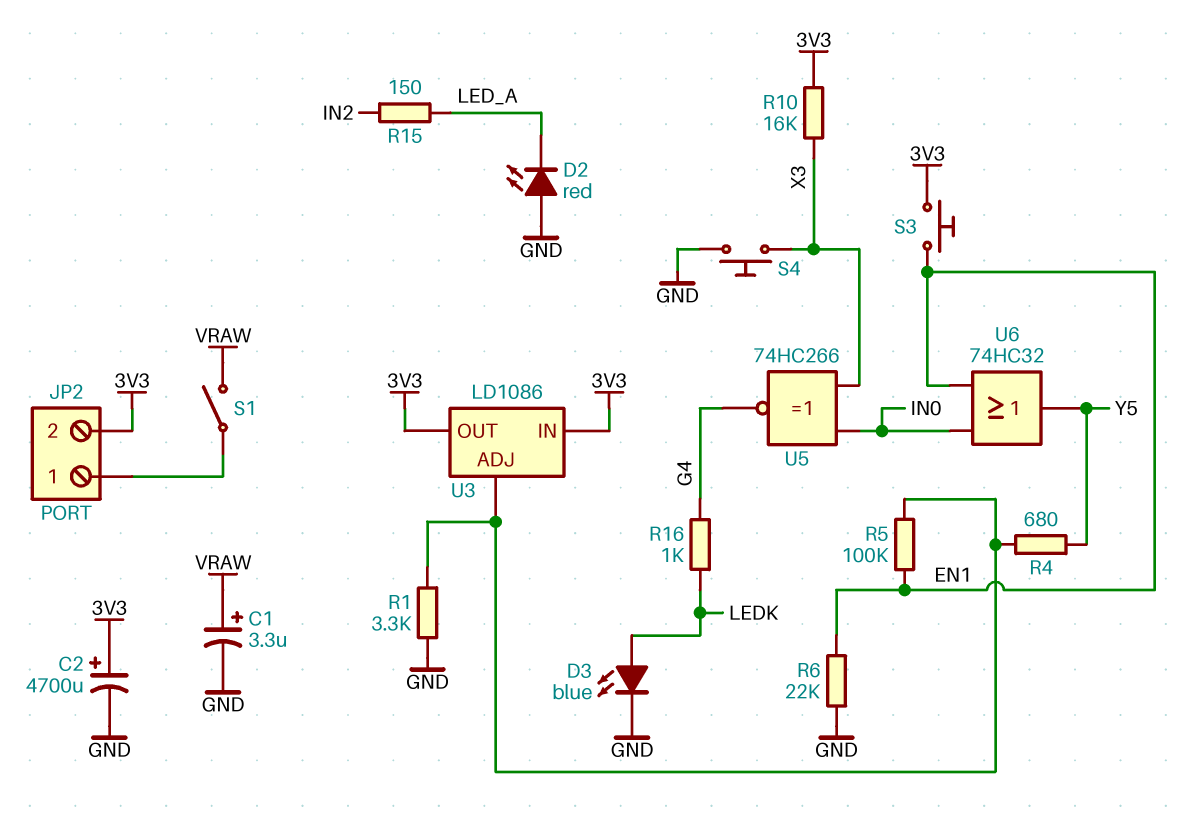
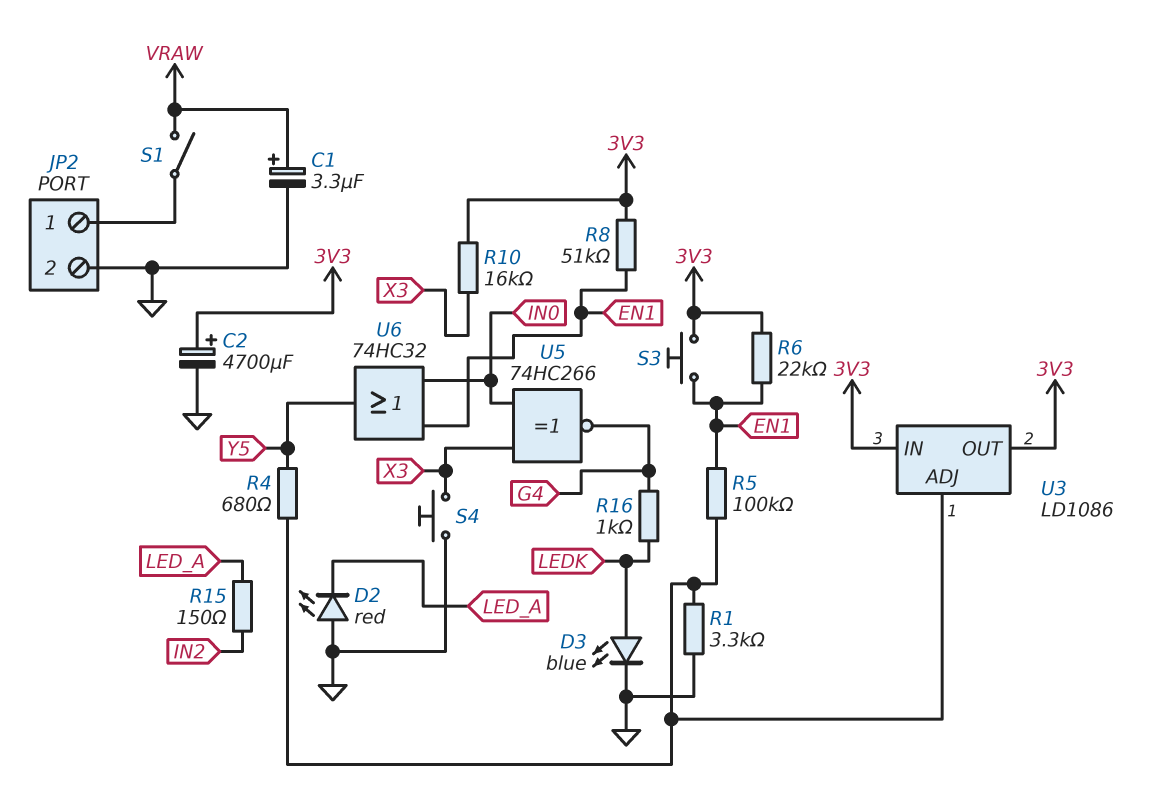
JP2 pin 2: 3V3 -> GND
R6: 22k (EN1, GND) -> 22k (3V3, EN1)
R8: none -> 51k (3V3, EN1)

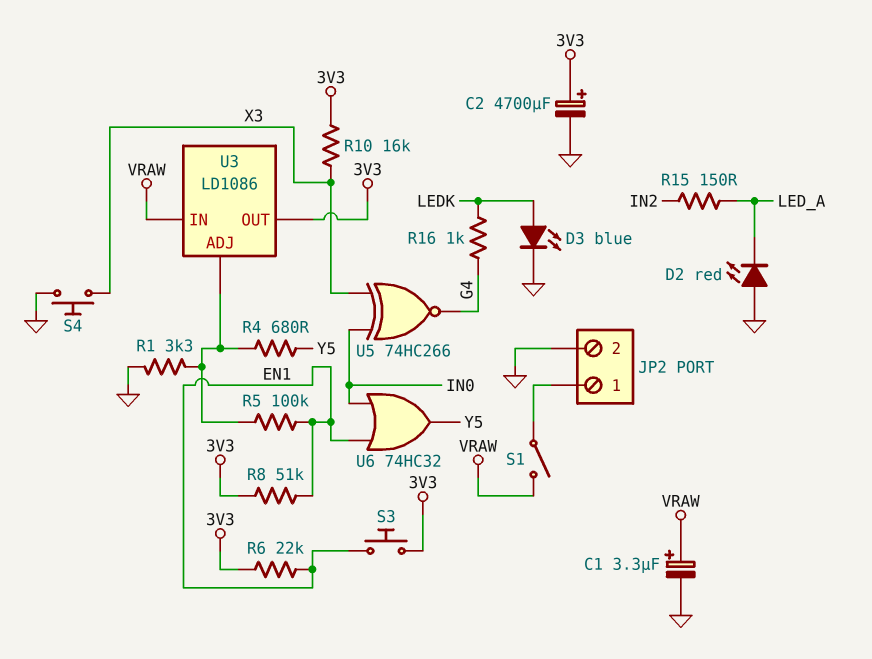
U3 pin IN: 3V3 -> VRAW

